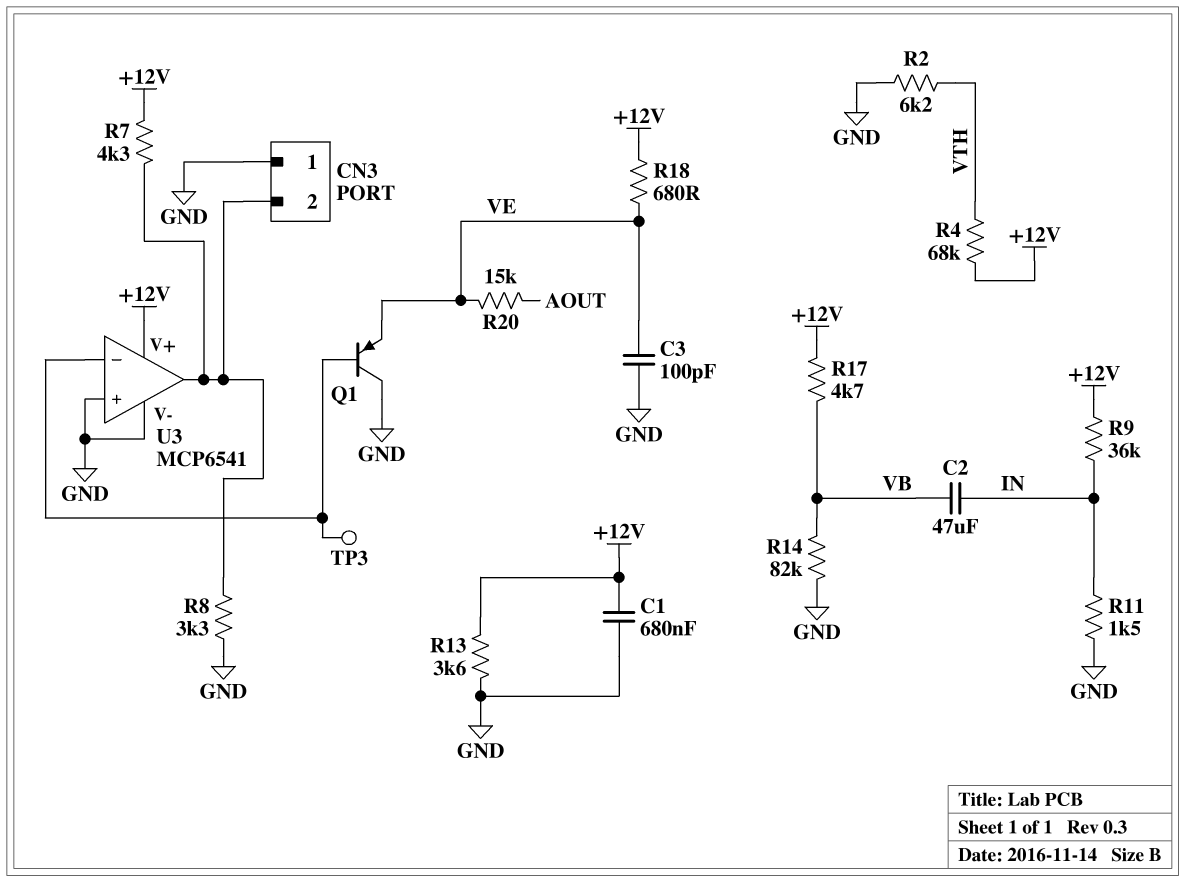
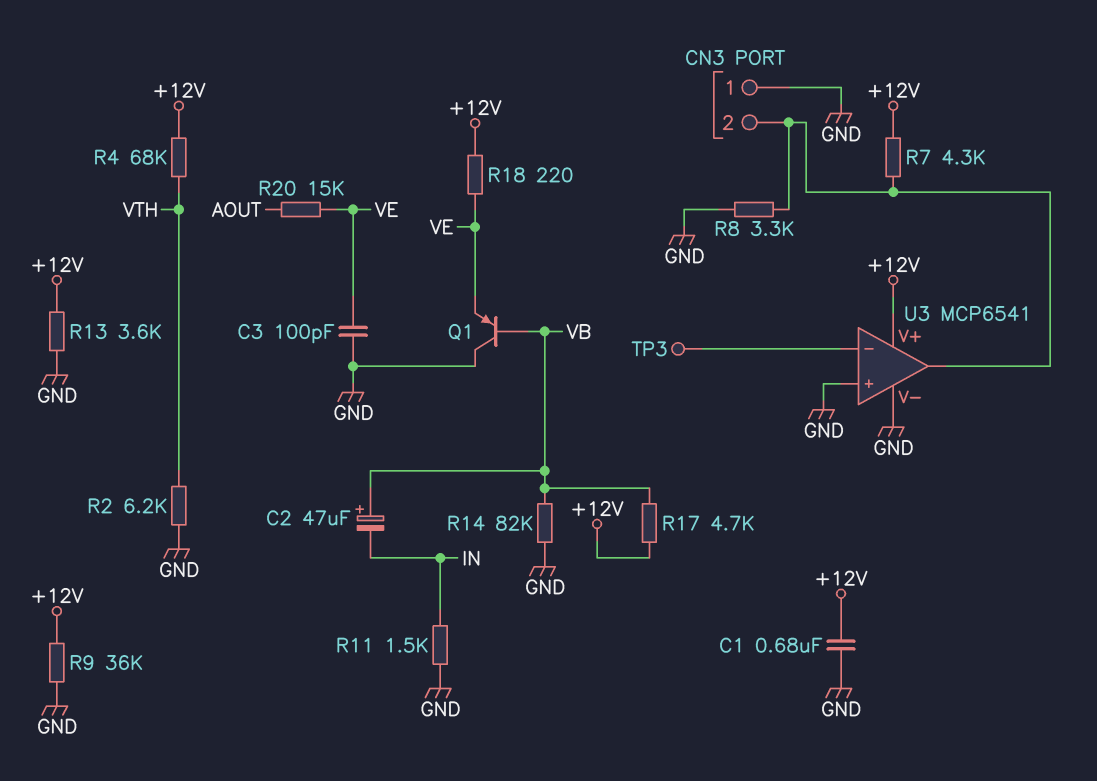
C2: 47uF (IN, VB) -> 47uF (plus VB, minus IN)
Q1: PNP (B U3/in-, C GND, E VE) -> PNP (B VB, C GND, E VE)
R9: 36k (+12V, IN) -> 36k (+12V, GND)
R18: 680 (+12V, VE) -> 220 (+12V, VE)

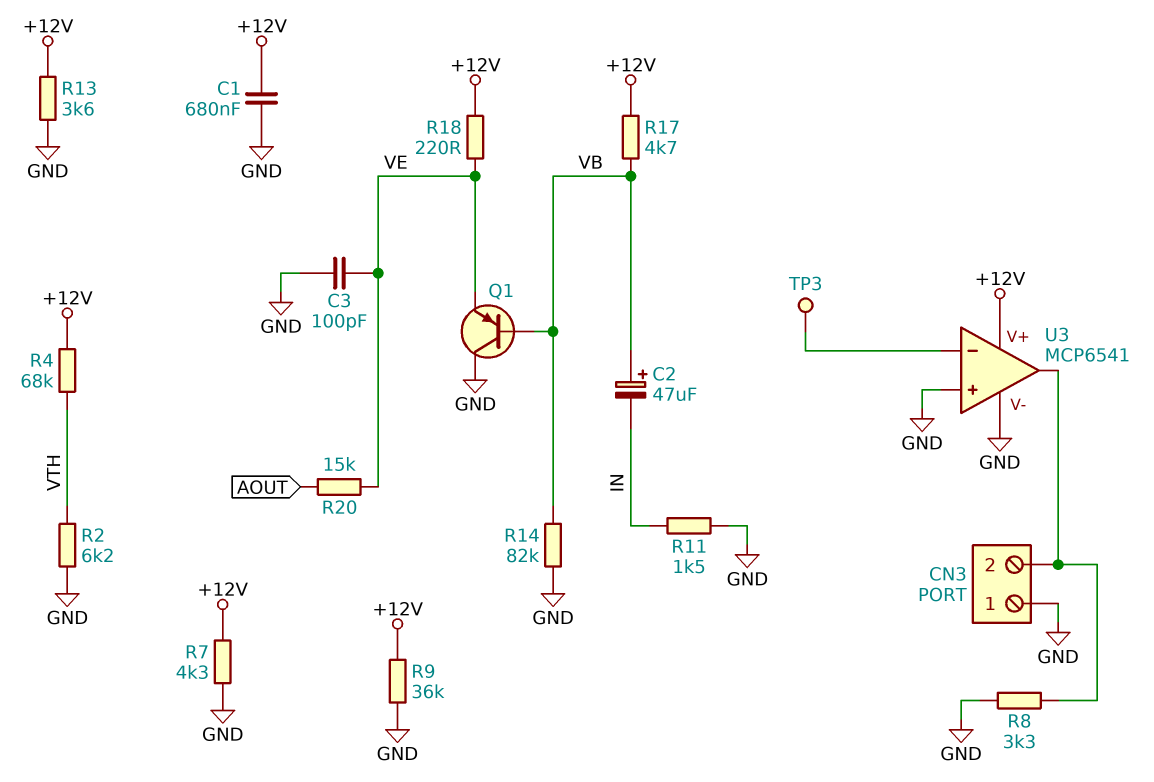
R7: 4.3k (+12V, CN3/2) -> 4.3k (+12V, GND)

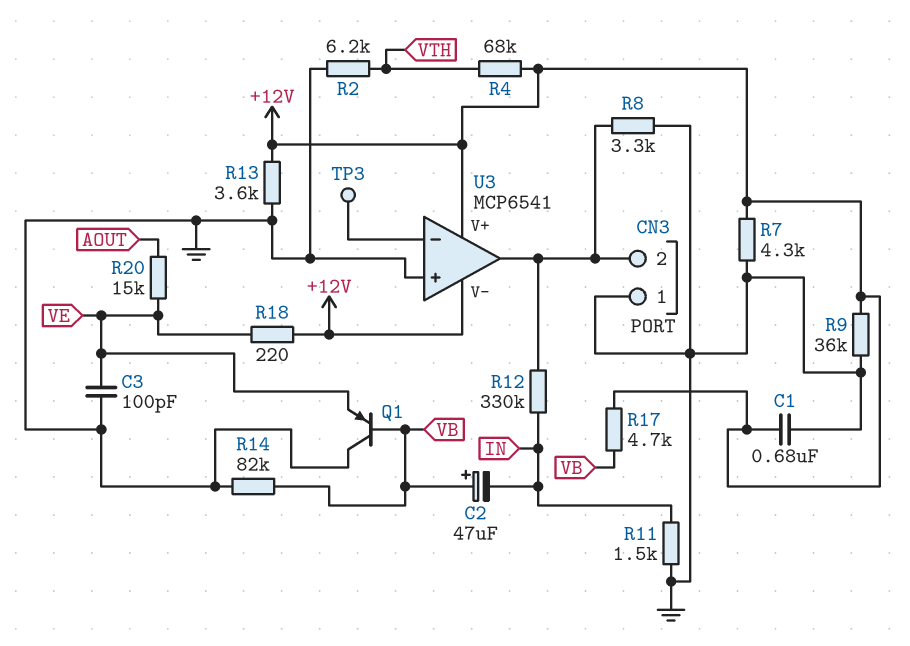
R12: none -> 330k (CN3/2, IN)
U3 pin V-: GND -> +12V

